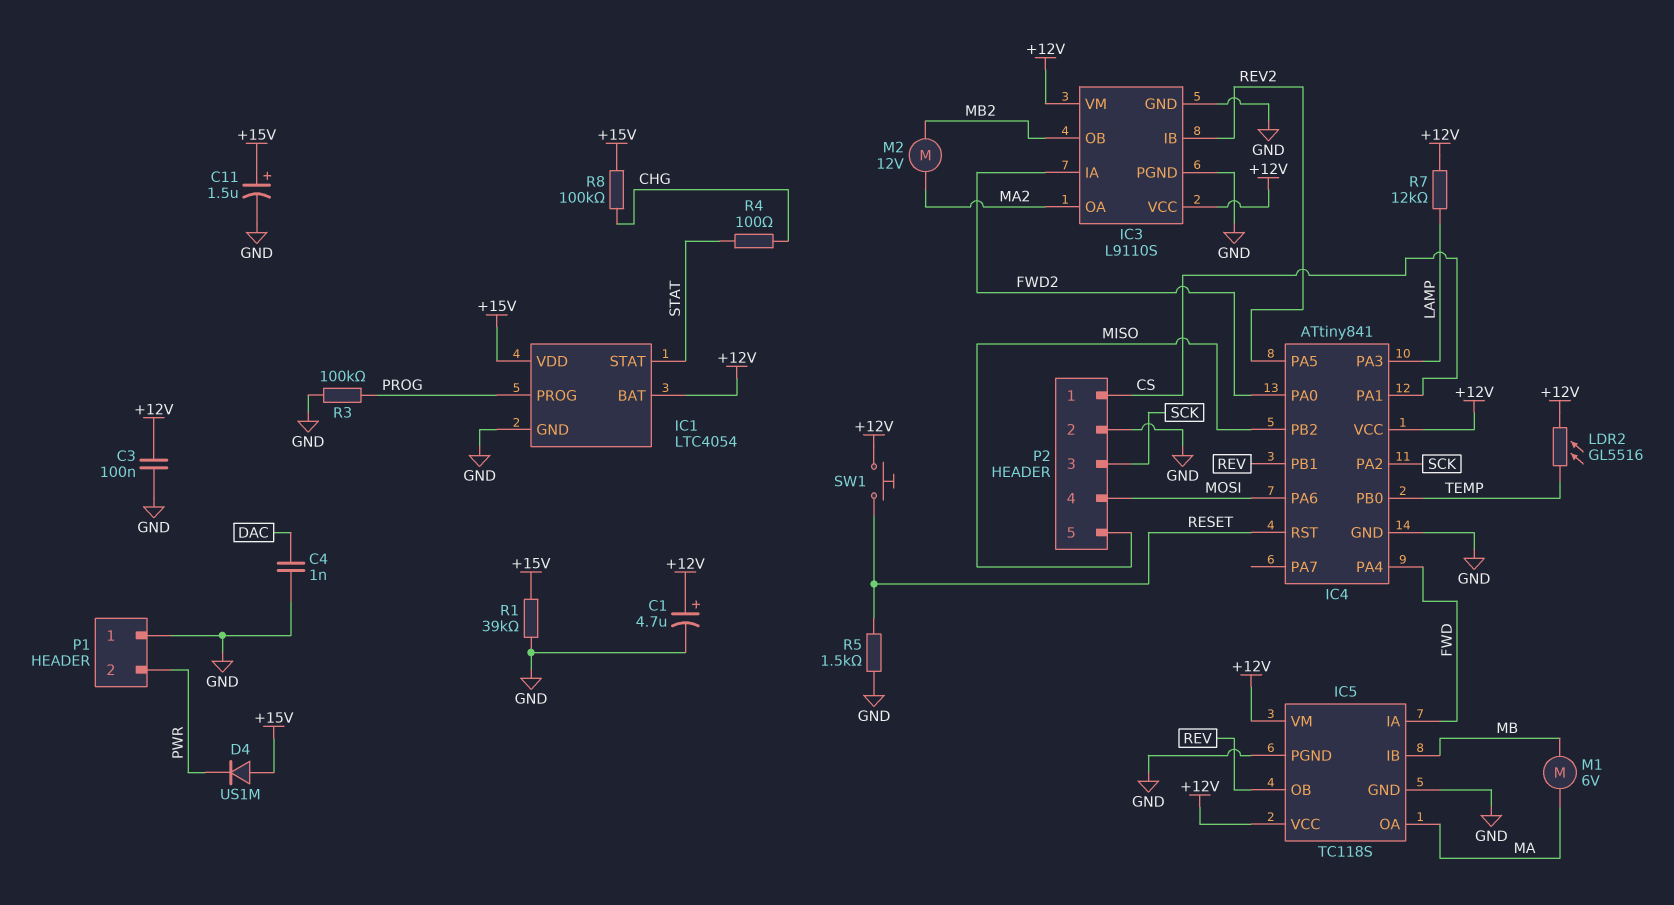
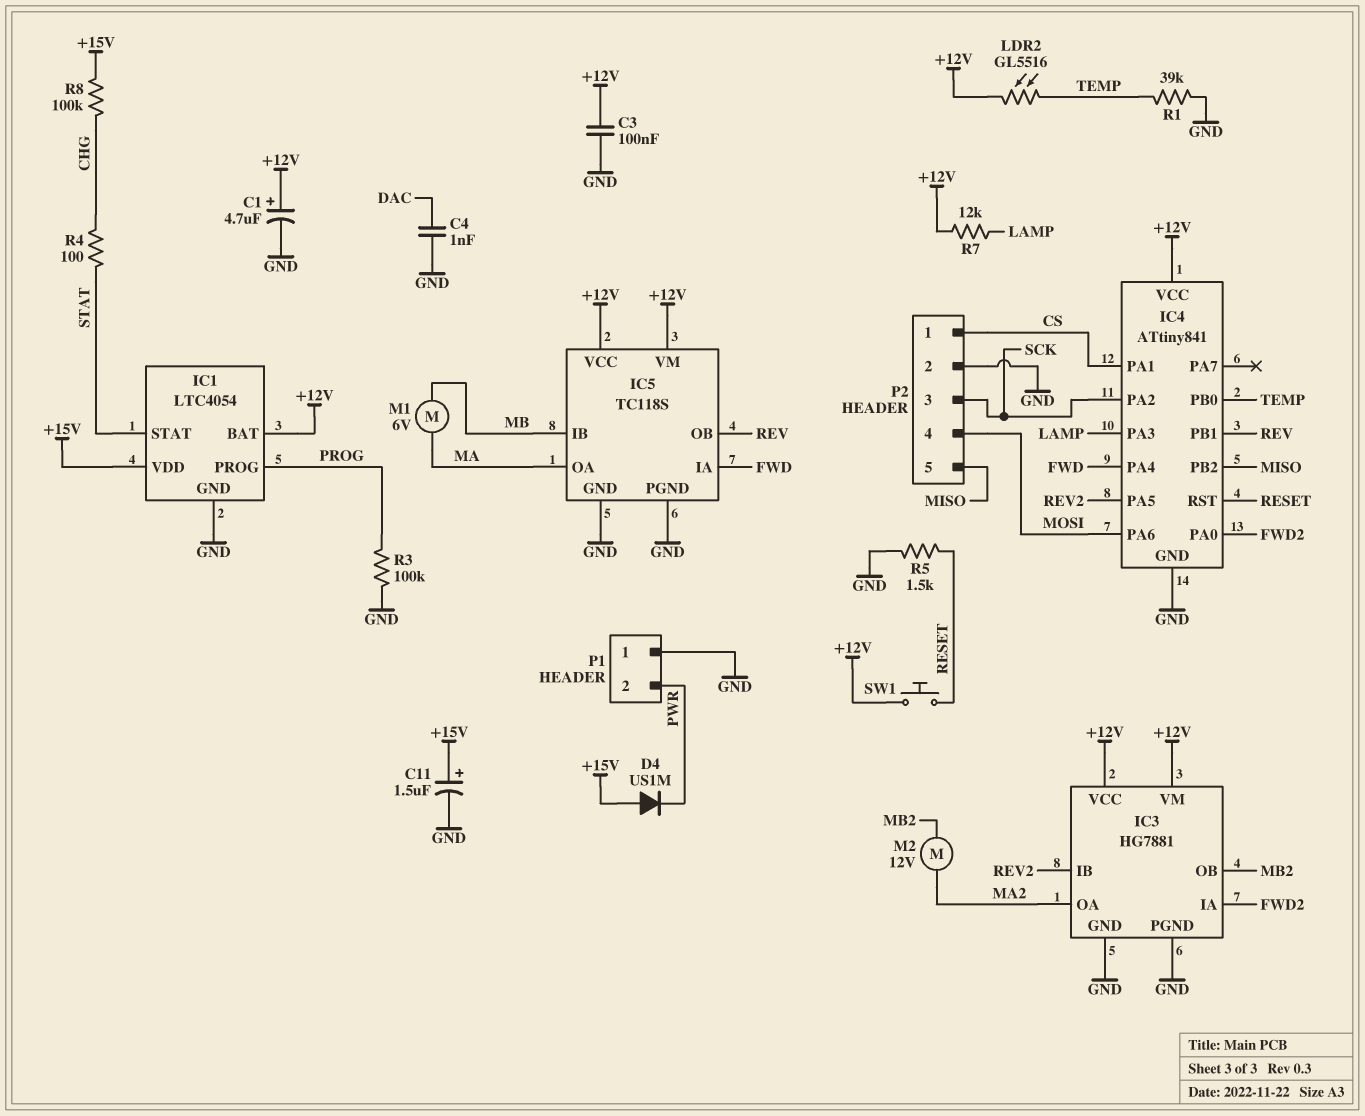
IC3: L9110S -> HG7881
R1: 39k (+15V, GND) -> 39k (GND, TEMP)

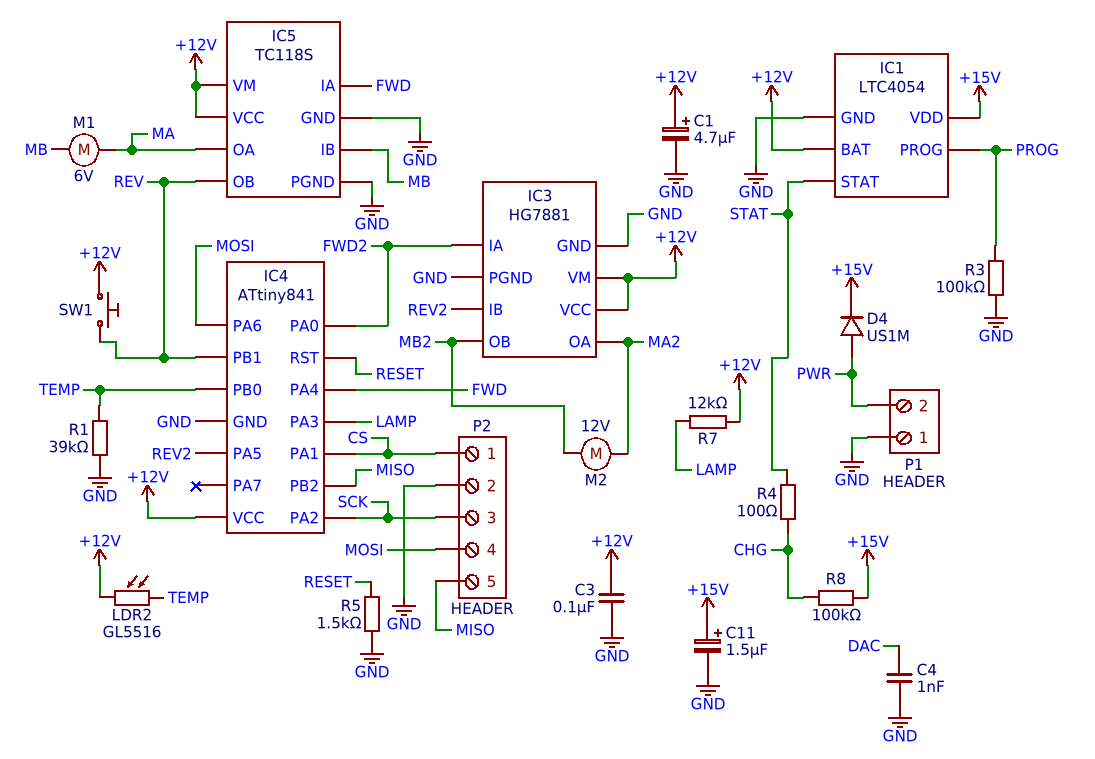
D4: diode US1M (A +15V, K PWR) -> diode US1M (A PWR, K +15V)
SW1: button (+12V, RESET) -> button (+12V, REV)

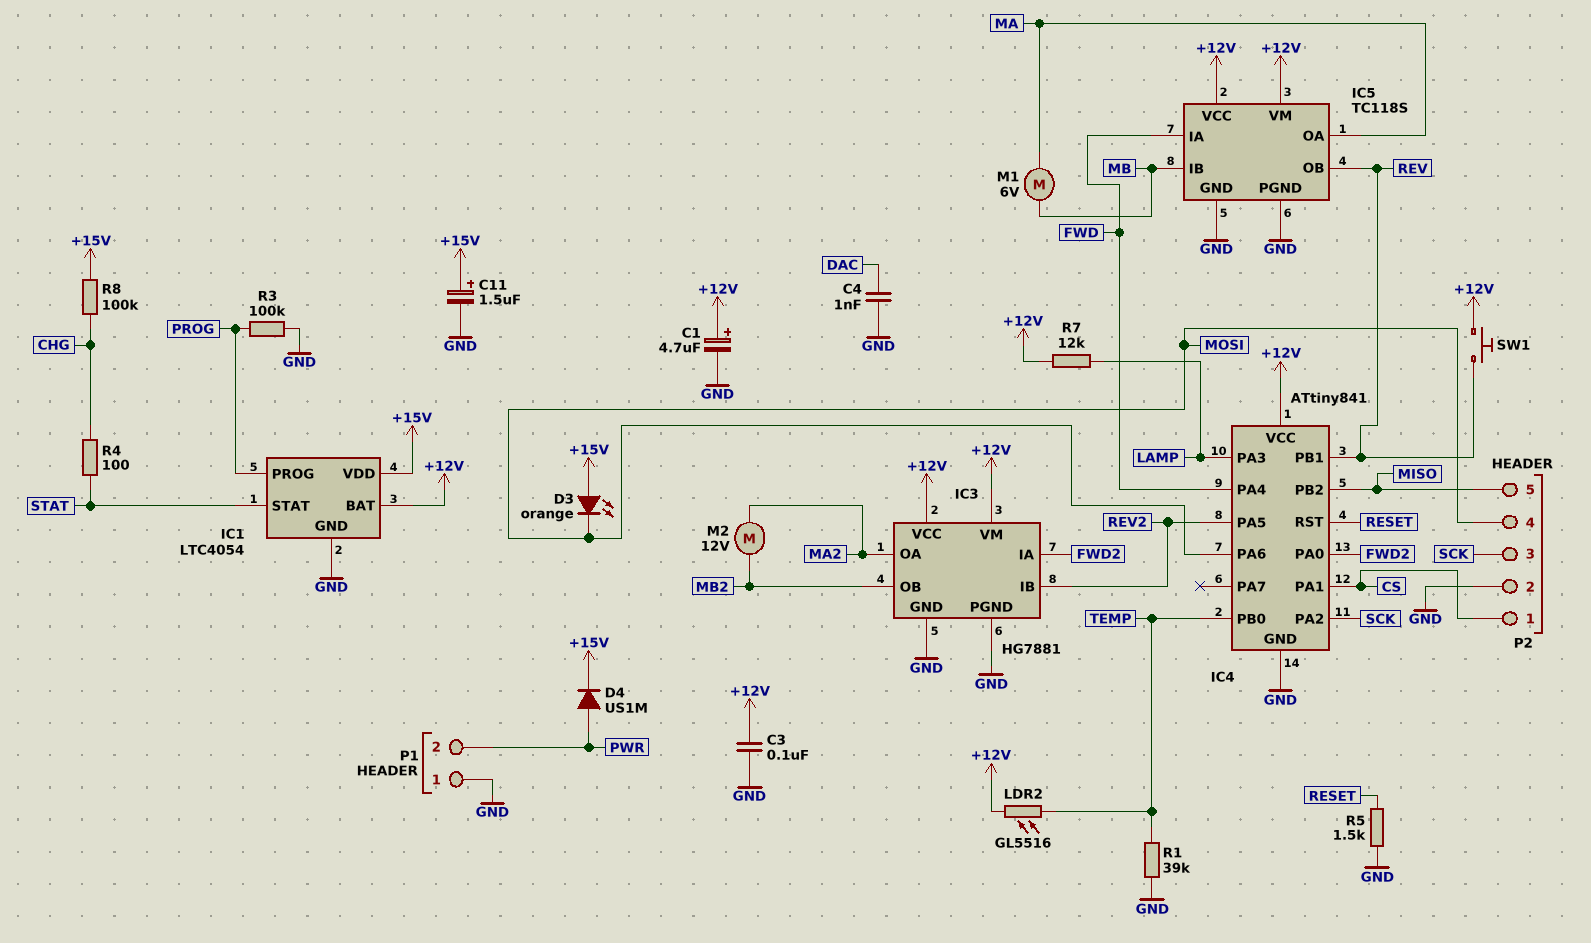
D3: none -> LED orange (A +15V, K MOSI)

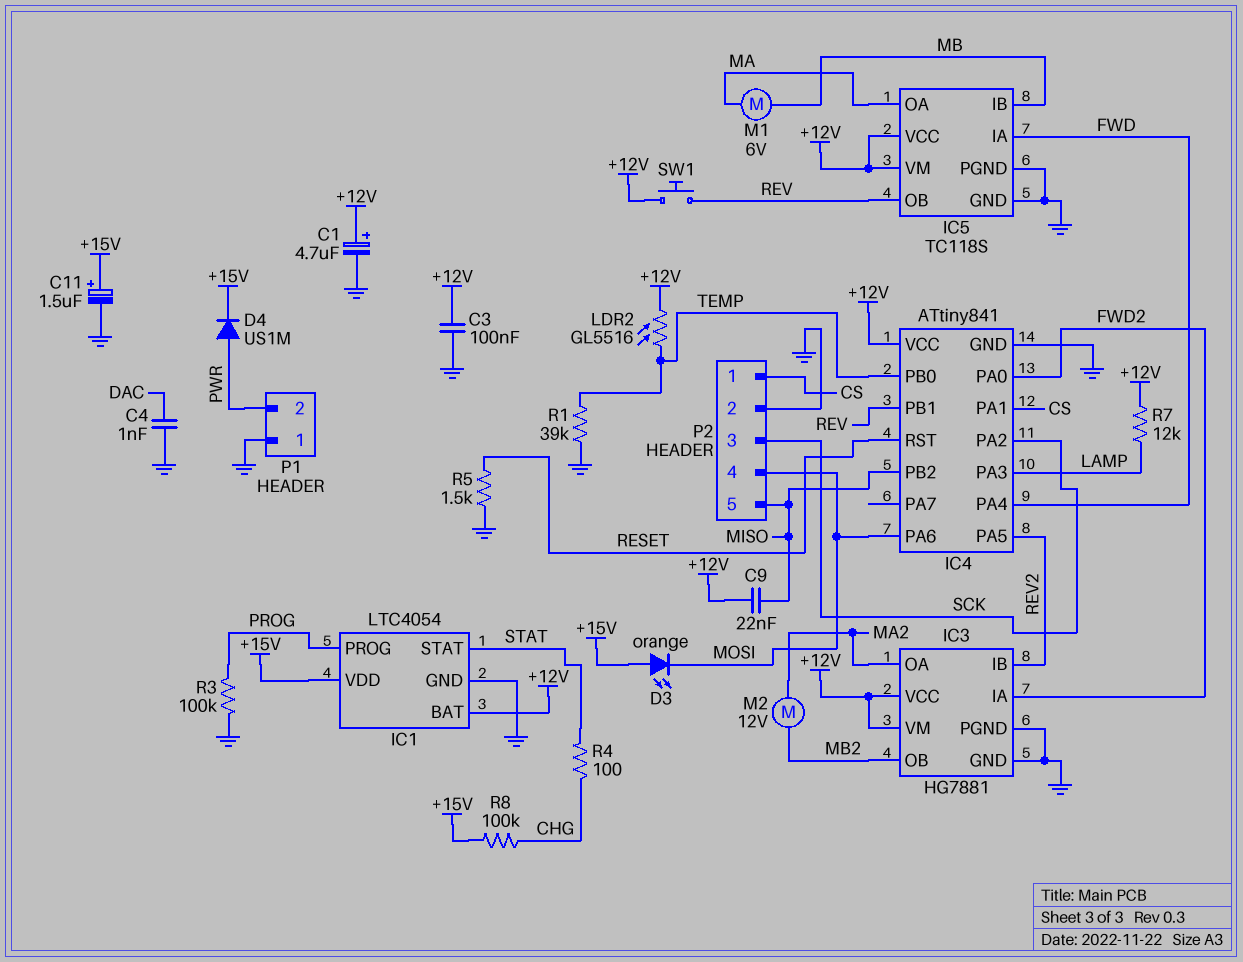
C9: none -> 22nF (+12V, MISO)

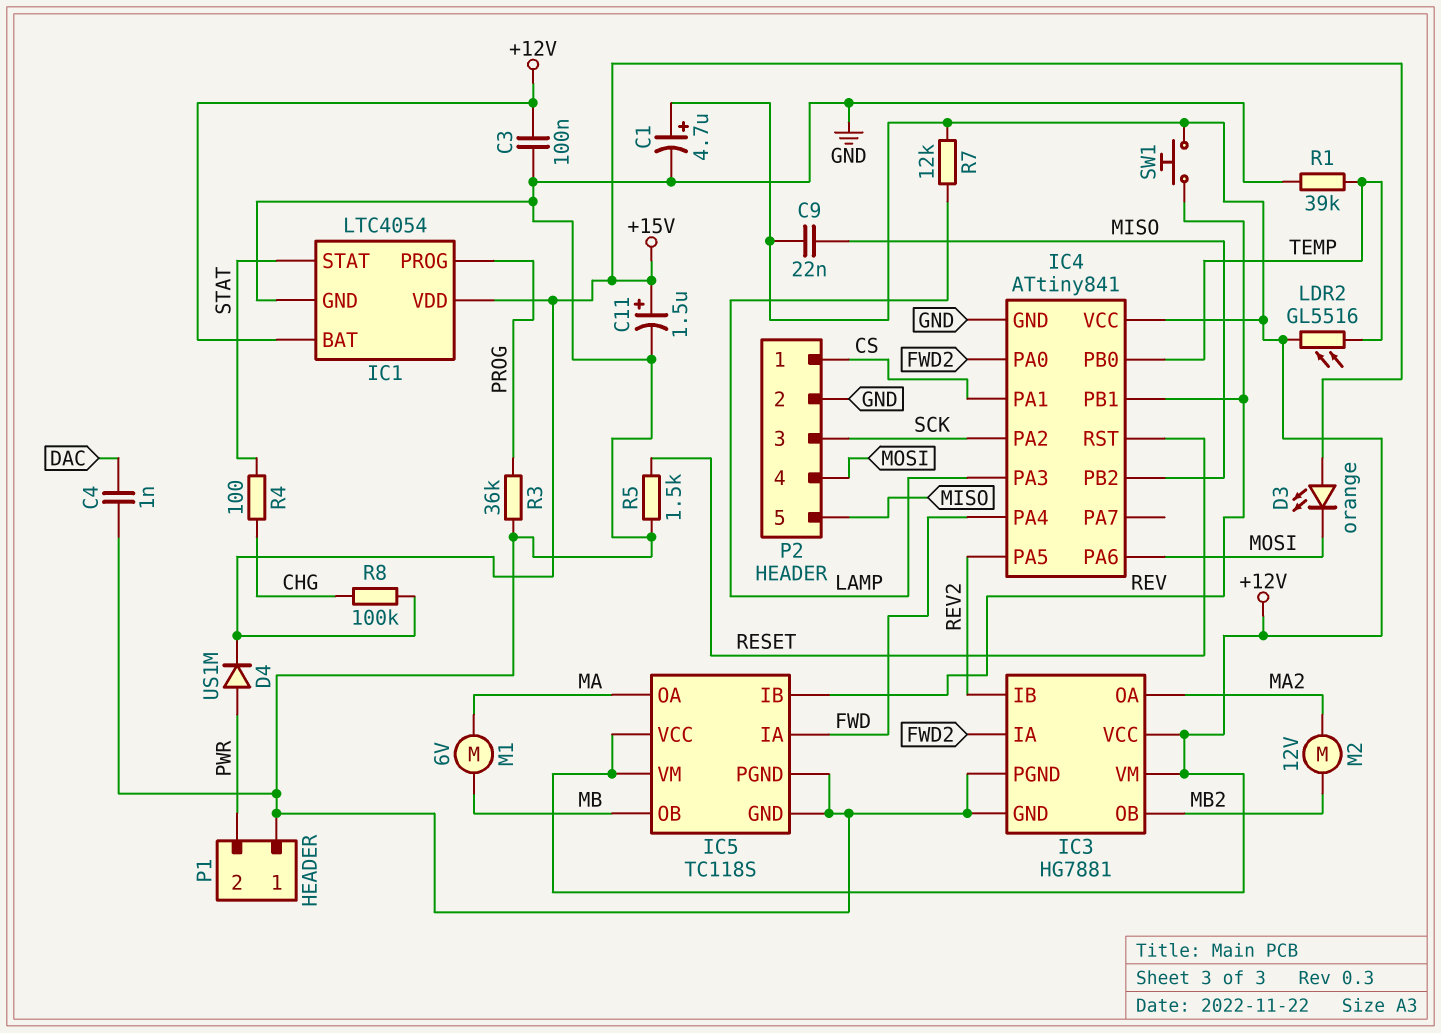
IC5 pin IB: MB -> REV
IC5 pin OB: REV -> MB
R3: 100k (GND, PROG) -> 36k (GND, PROG)

